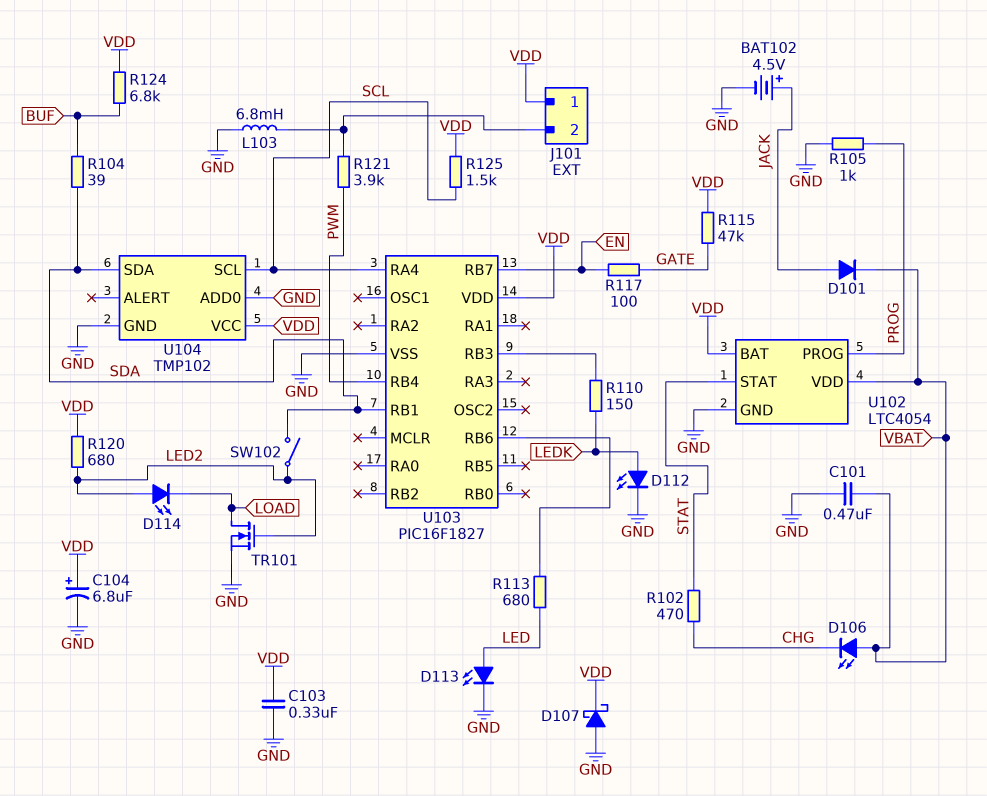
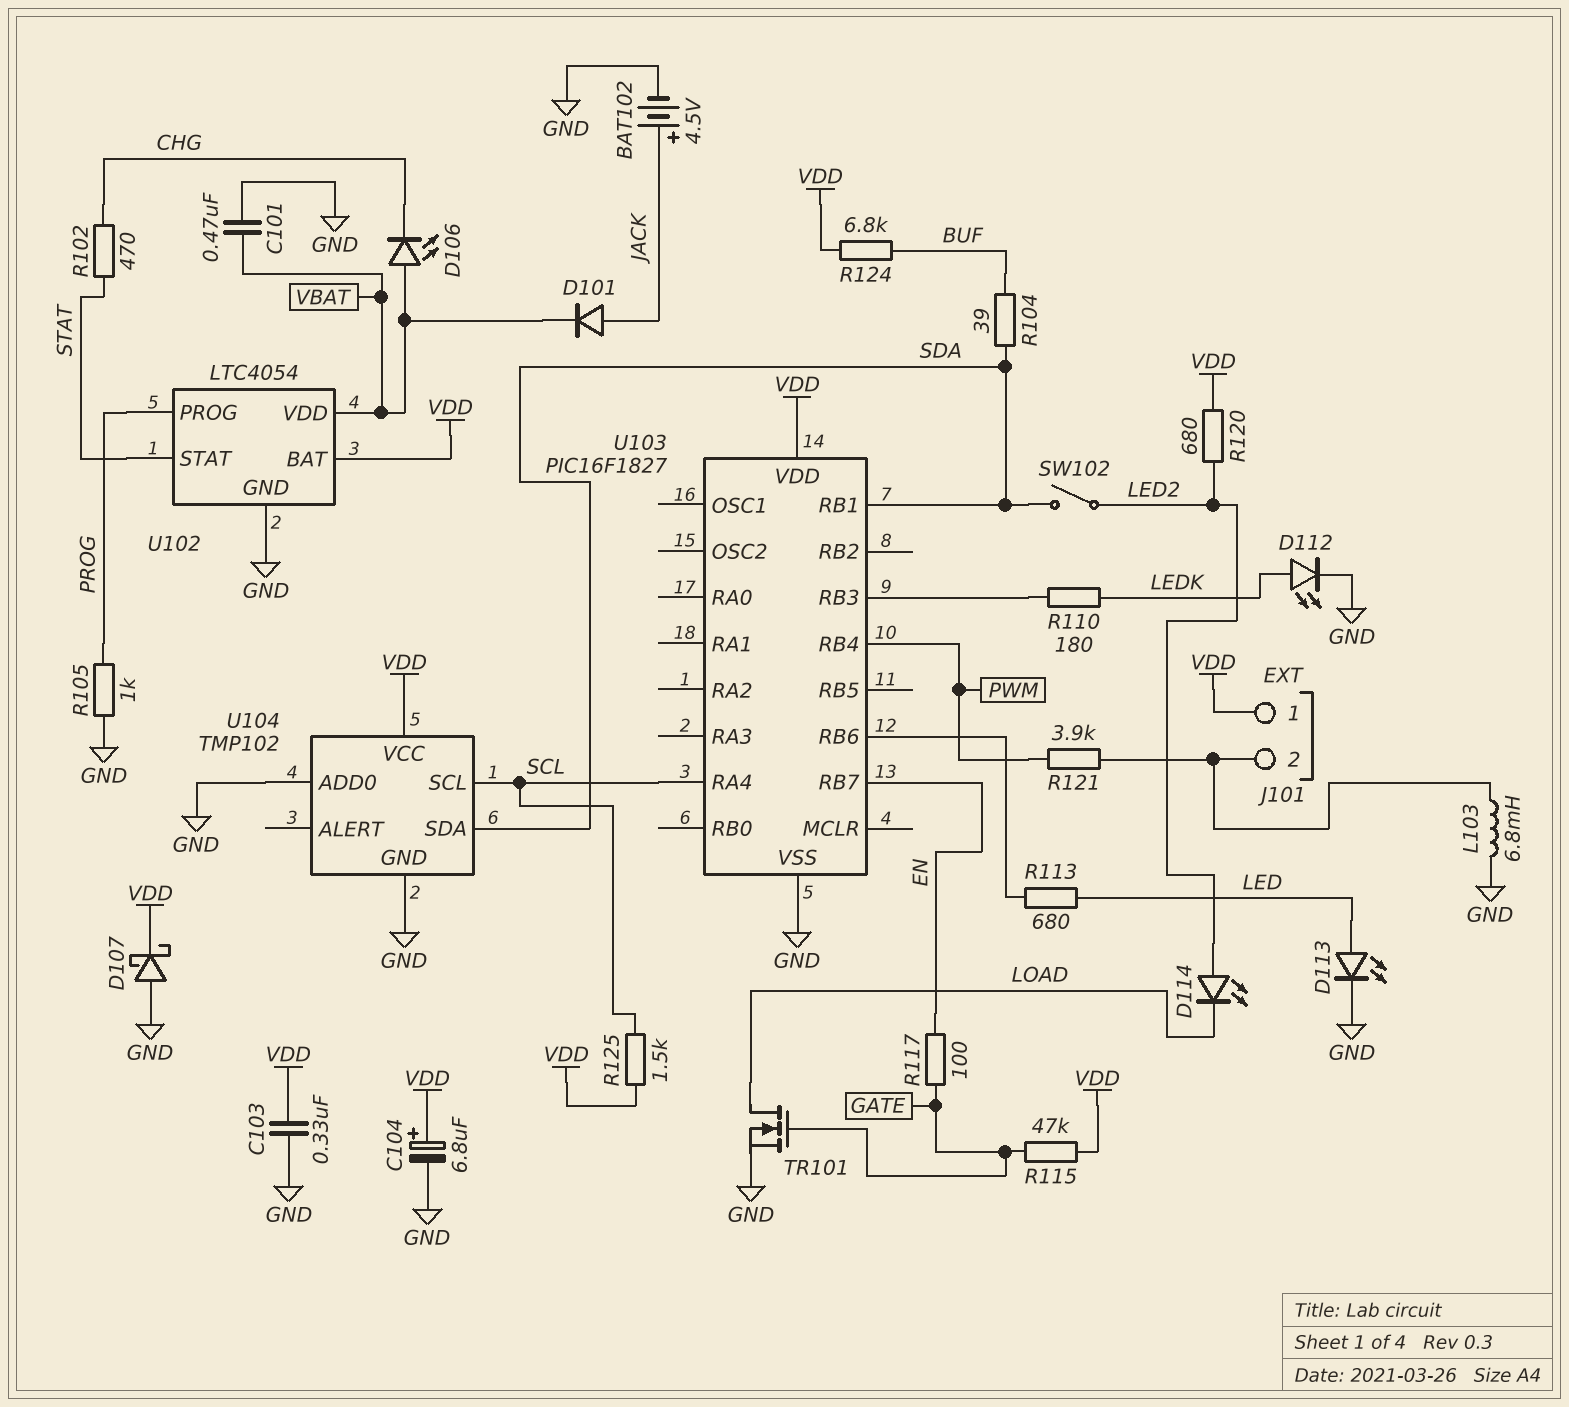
R110: 150 (LEDK, U103/RB3) -> 180 (LEDK, U103/RB3)
TR101: NMOS (G LED2, D LOAD, S GND) -> NMOS (G GATE, D LOAD, S GND)

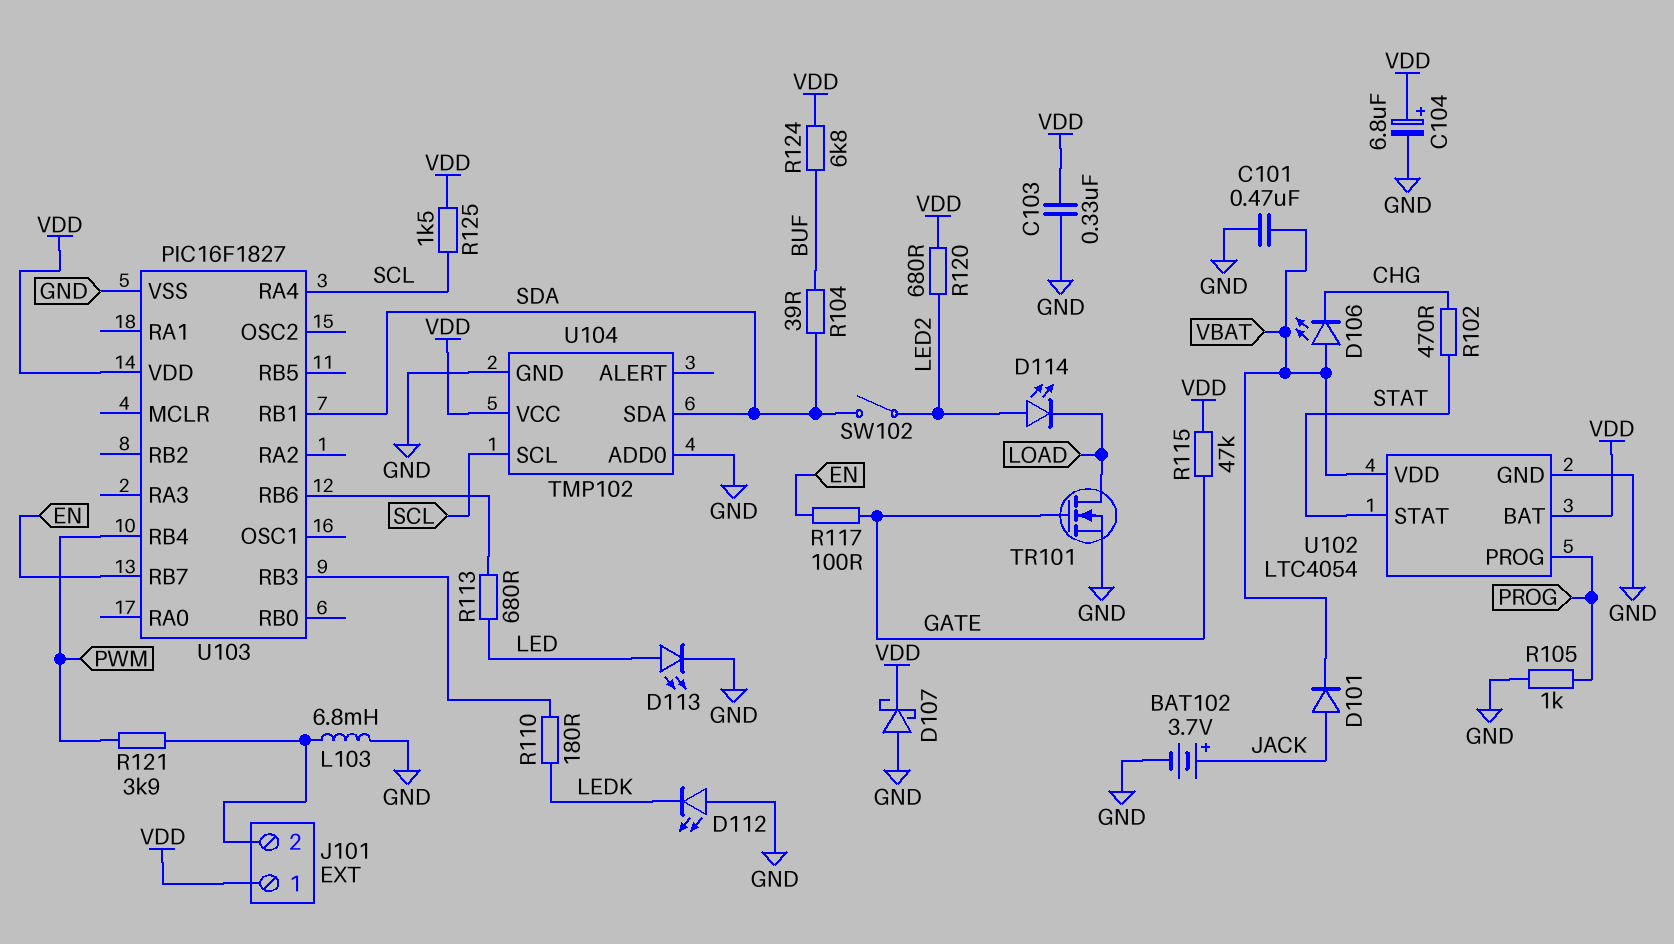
BAT102: 4.5V (plus JACK, minus GND) -> 3.7V (plus JACK, minus GND)
D112: LED (A LEDK, K GND) -> LED (A GND, K LEDK)

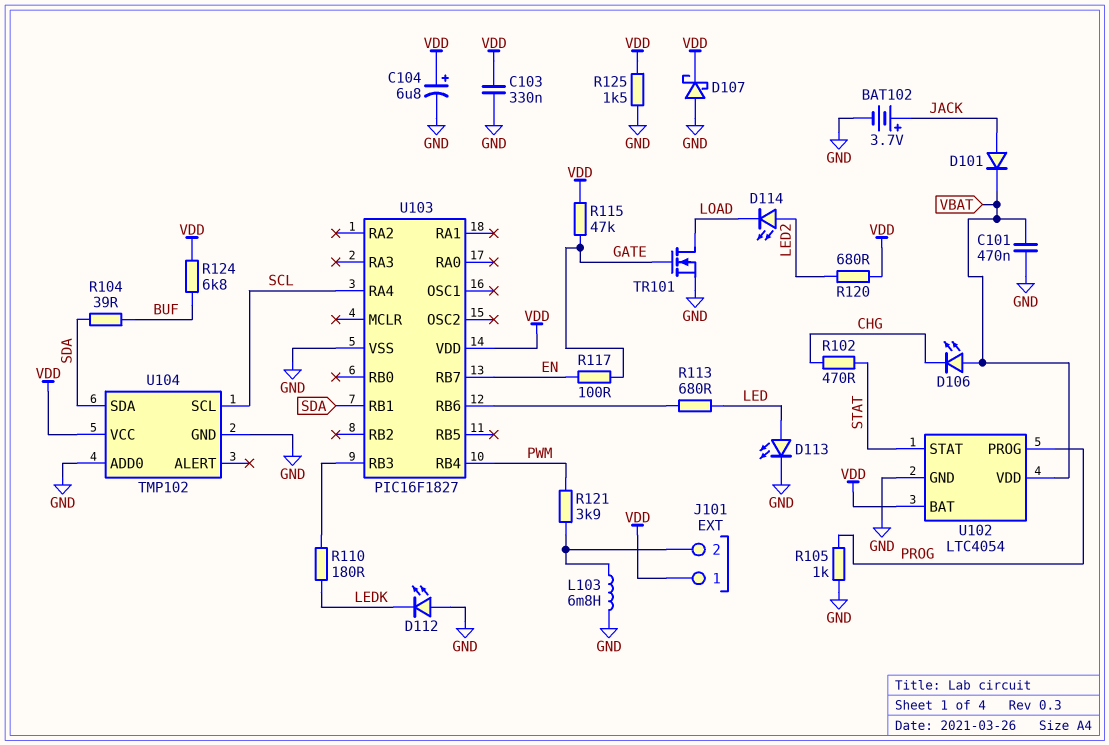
R125: 1.5k (SCL, VDD) -> 1.5k (GND, VDD)
SW102: switch (LED2, SDA) -> none

